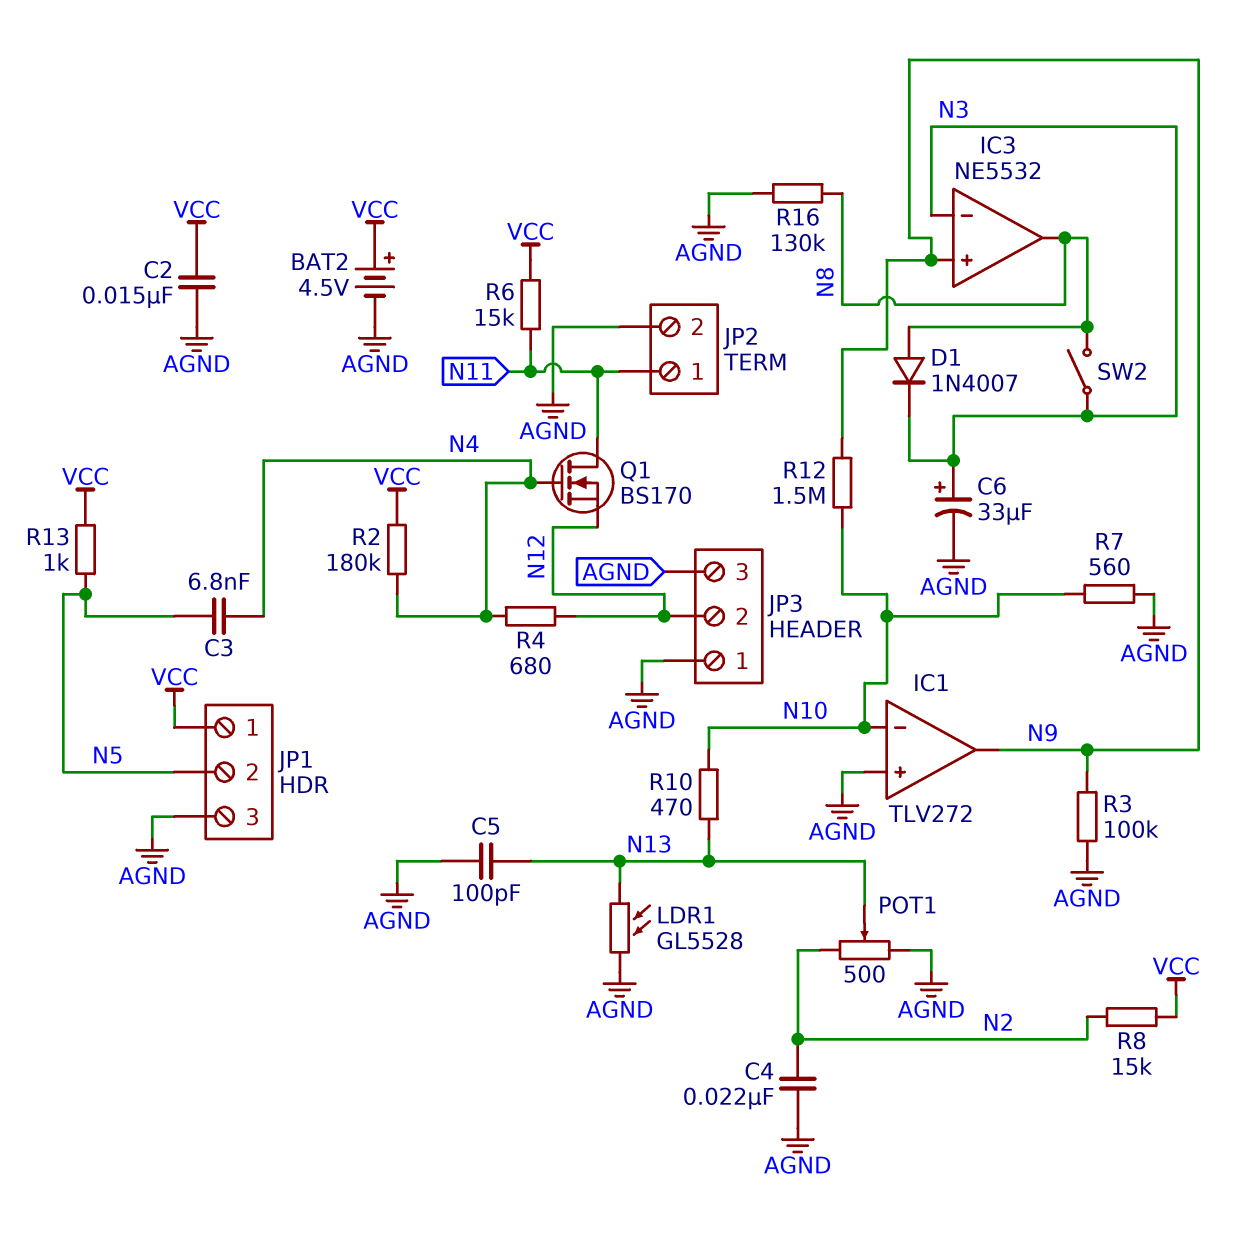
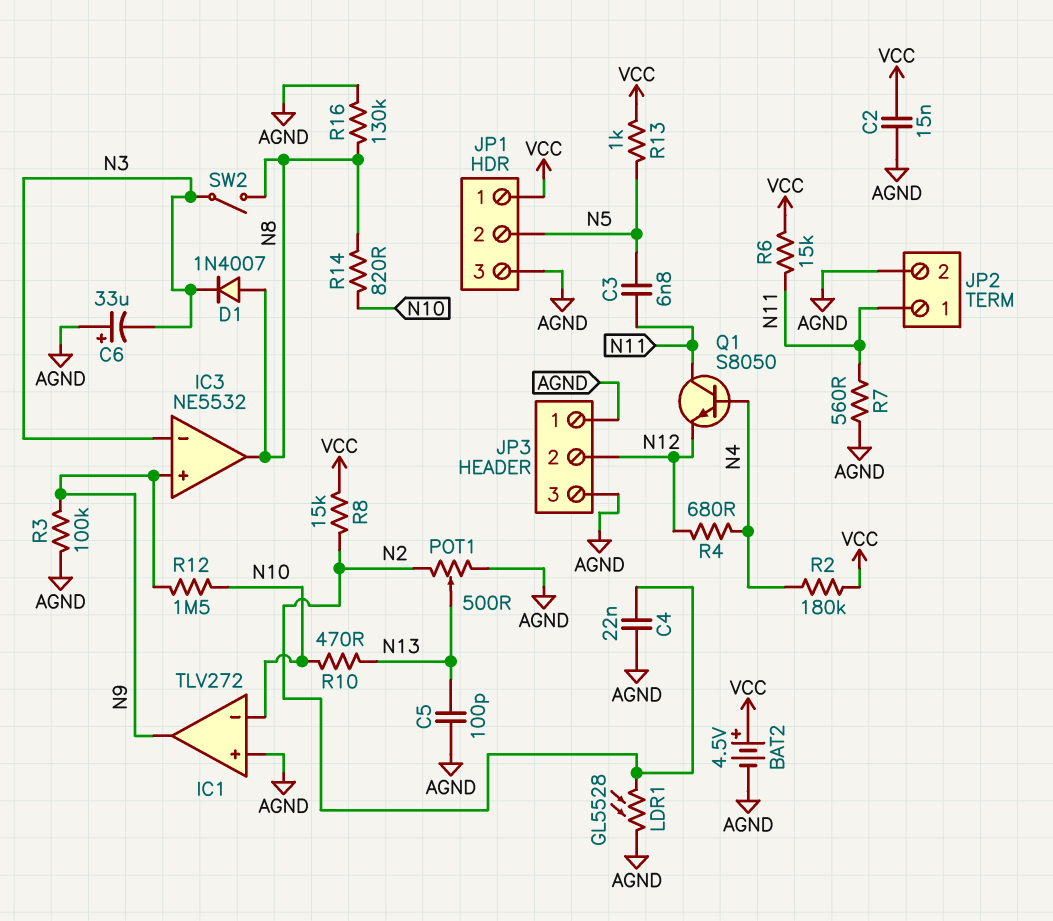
C3: 6.8nF (N4, N5) -> 6.8nF (N5, N11)
C6: 33uF (plus N3, minus AGND) -> 33uF (plus AGND, minus N3)
LDR1: GL5528 (AGND, N13) -> GL5528 (AGND, N2)
Q1: NMOS BS170 (G N4, D N11, S N12) -> NPN S8050 (B N4, C N11, E N12)
R7: 560 (AGND, N10) -> 560 (AGND, N11)
R14: none -> 820 (N8, N10)

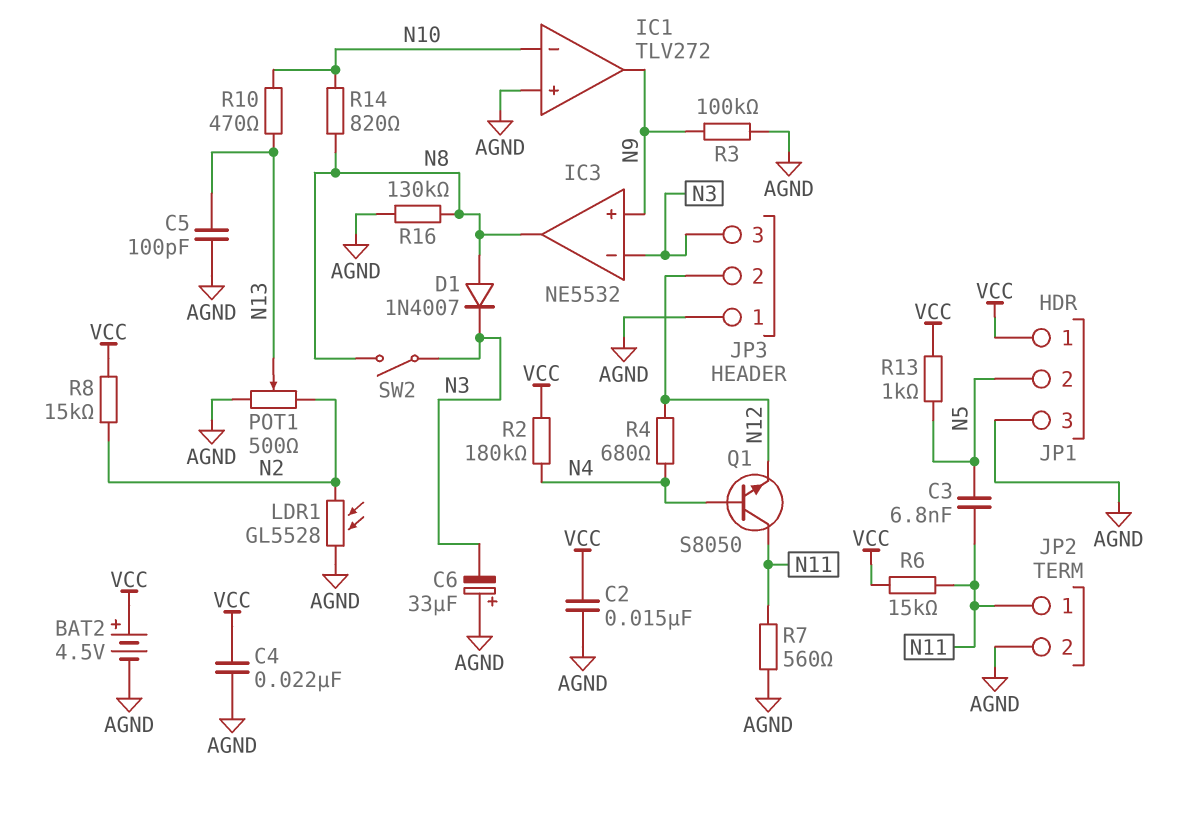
C4: 22nF (AGND, N2) -> 22nF (AGND, VCC)
JP3 pin 3: AGND -> N3
R12: 1.5M (N9, N10) -> none

